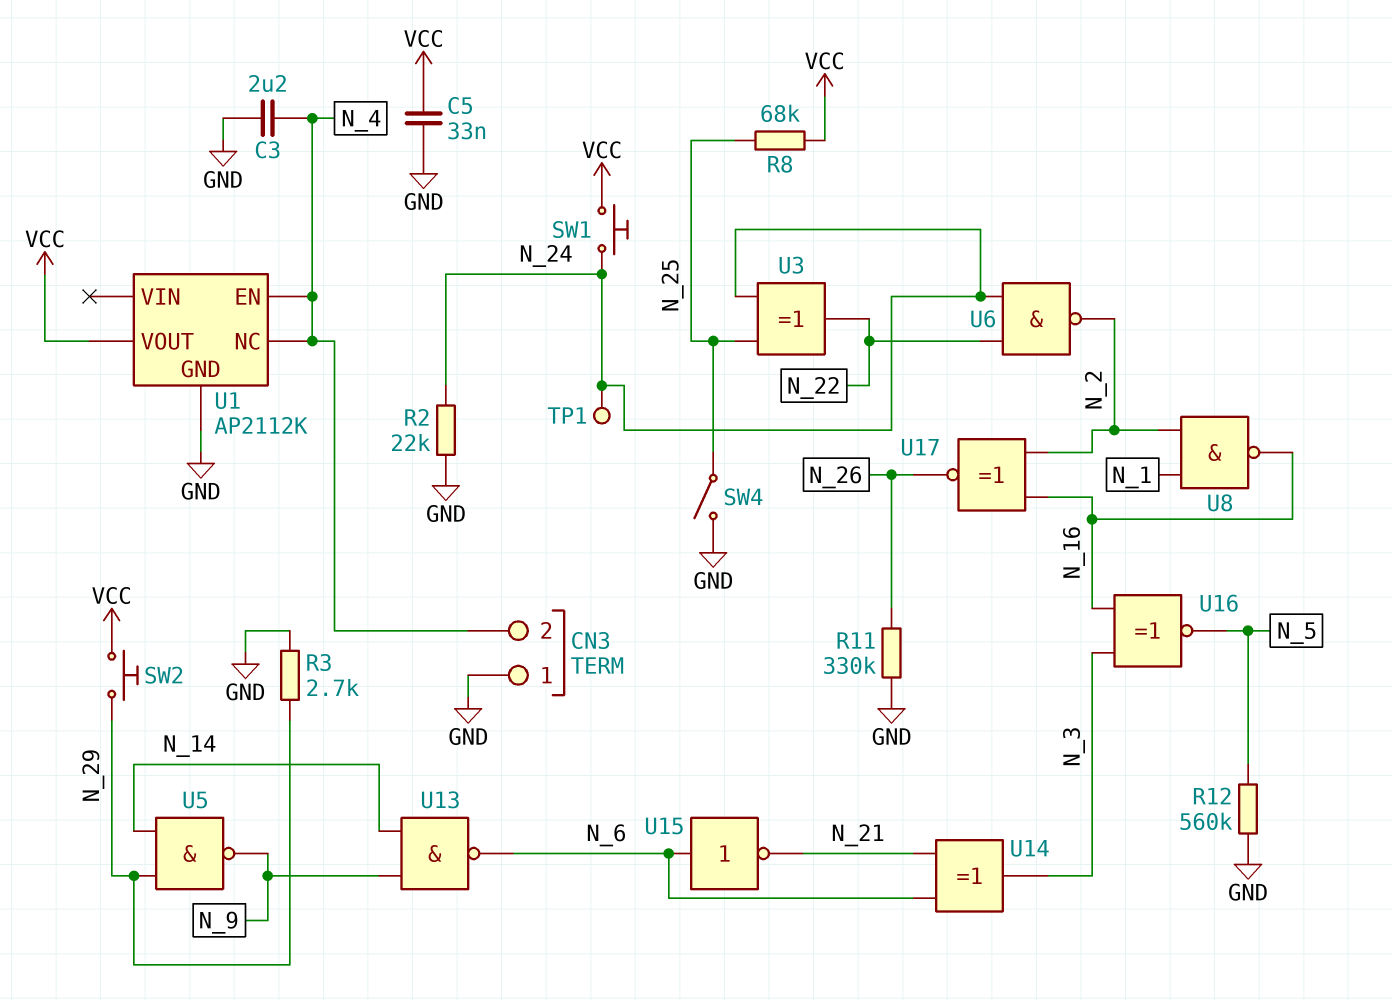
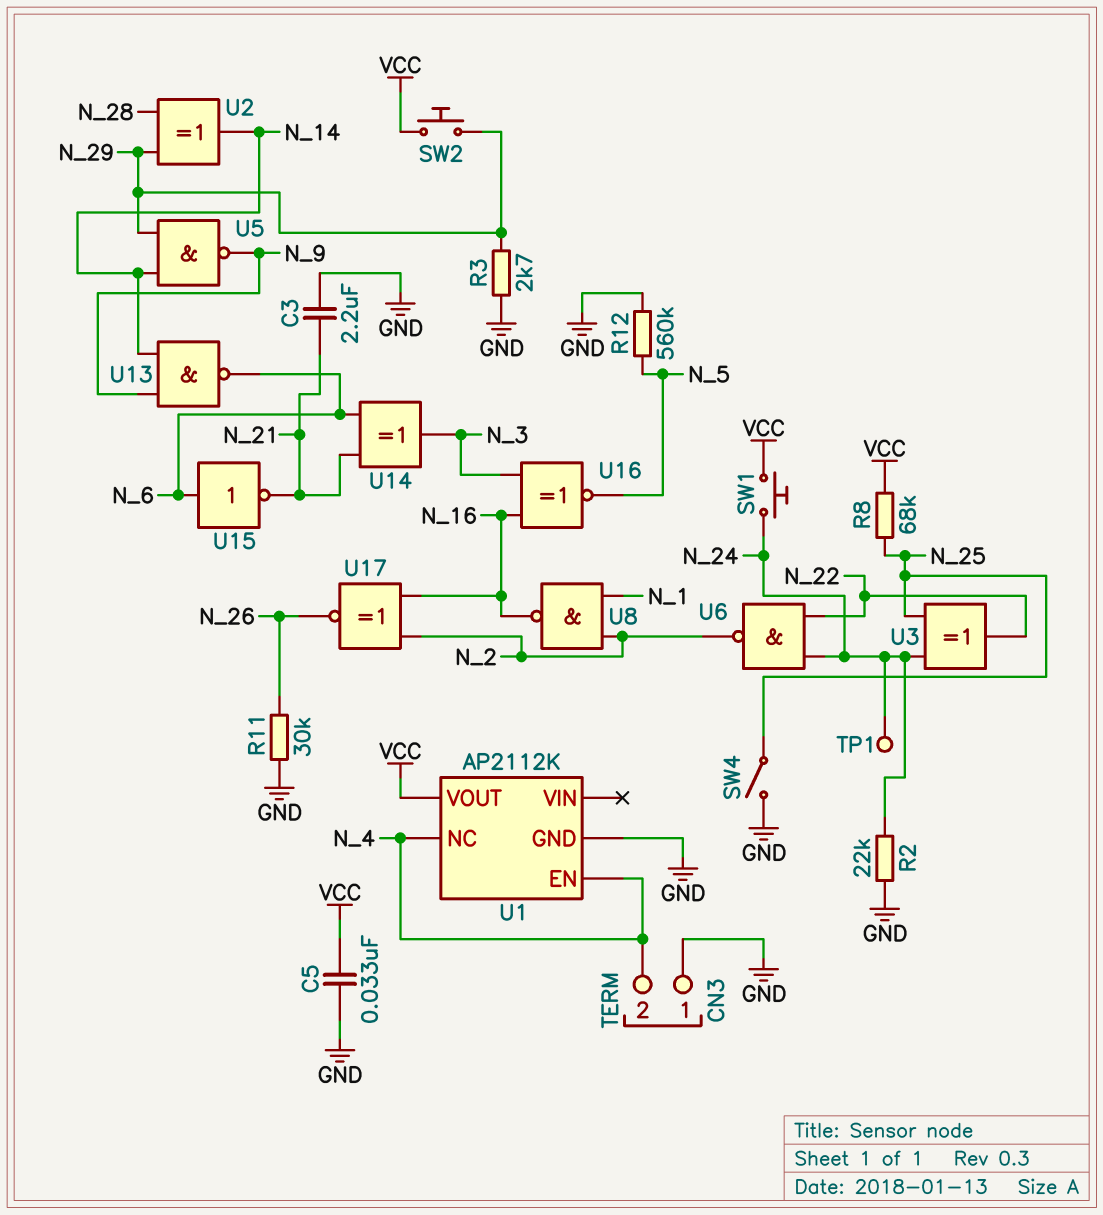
C3: 2.2uF (GND, N_4) -> 2.2uF (GND, N_21)
R11: 330k (GND, N_26) -> 30k (GND, N_26)
U2: none -> XOR (in N_28, in N_29, out N_14)

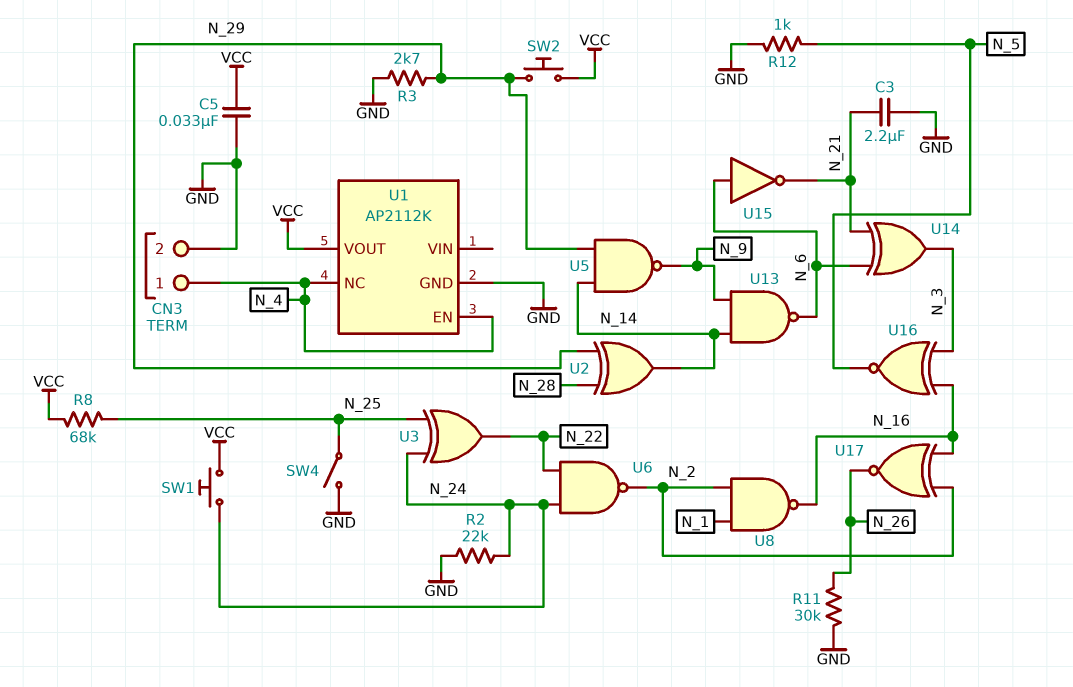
CN3 pin 1: GND -> N_4
CN3 pin 2: N_4 -> GND
R12: 560k (GND, N_5) -> 1k (GND, N_5)
TP1: test point (N_24) -> none

